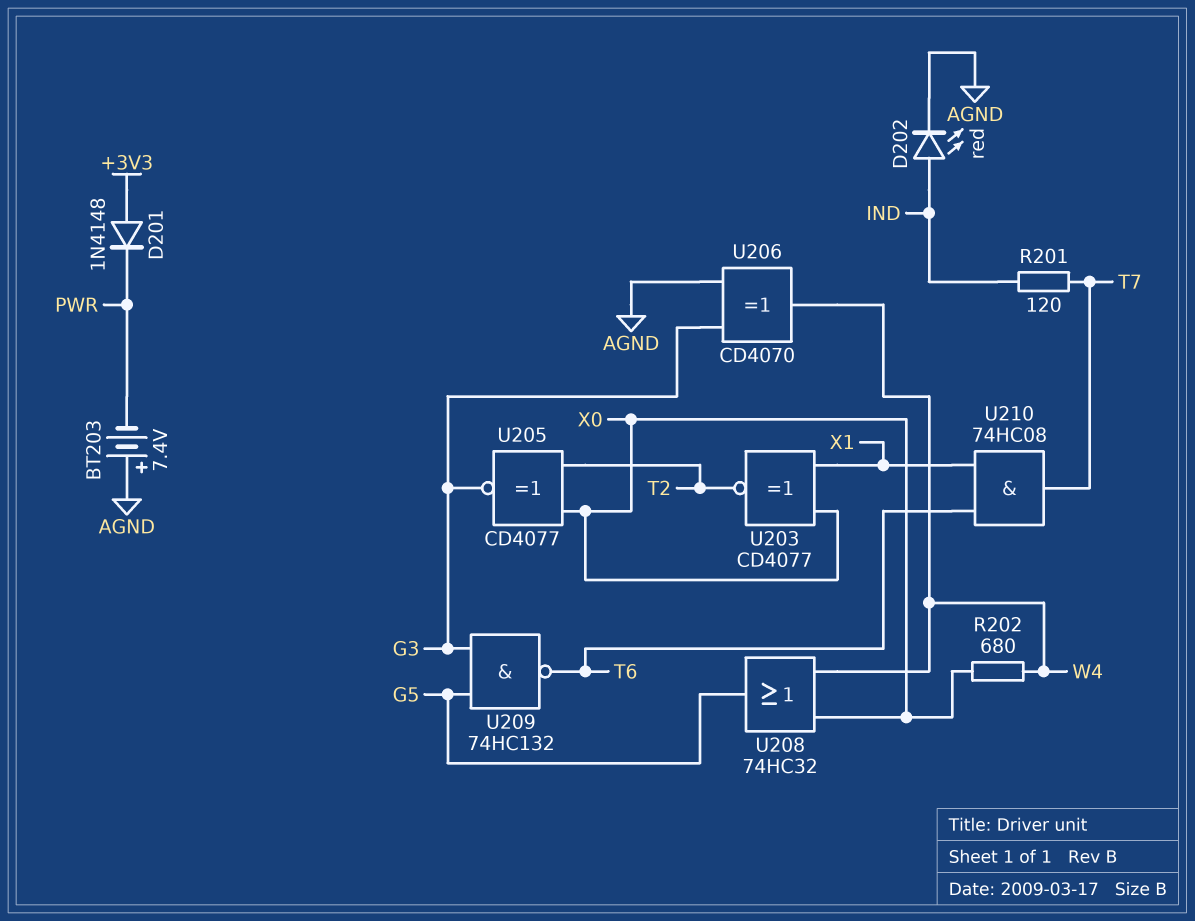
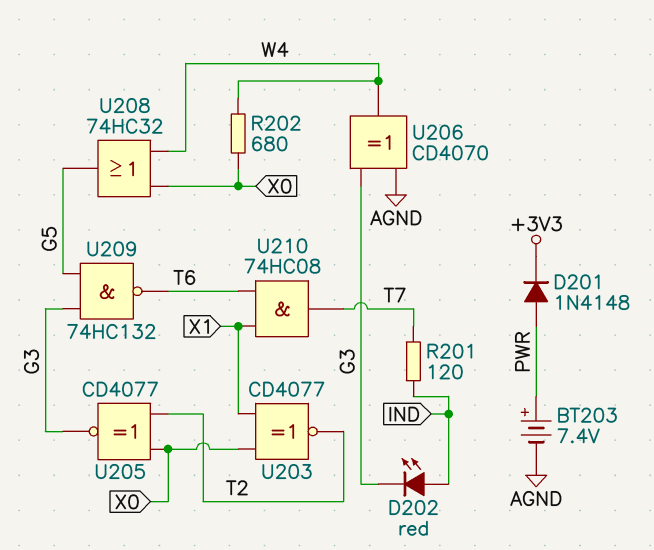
BT203: 7.4V (plus AGND, minus PWR) -> 7.4V (plus PWR, minus AGND)
D201: diode 1N4148 (A +3V3, K PWR) -> diode 1N4148 (A PWR, K +3V3)
D202: LED red (A IND, K AGND) -> LED red (A IND, K G3)

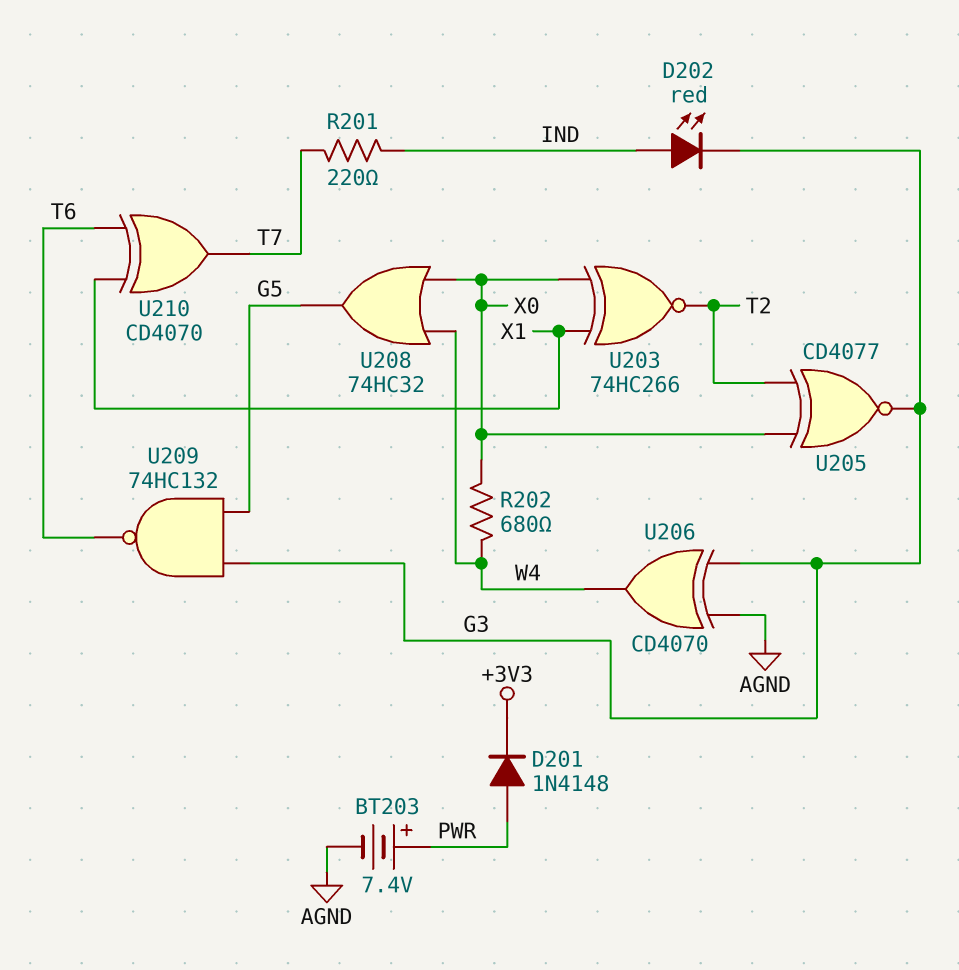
R201: 120 (IND, T7) -> 220 (IND, T7)
U203: XNOR CD4077 (in X0, in X1, out T2) -> XNOR 74HC266 (in X0, in X1, out T2)
U210: AND 74HC08 (in T6, in X1, out T7) -> XOR CD4070 (in T6, in X1, out T7)

